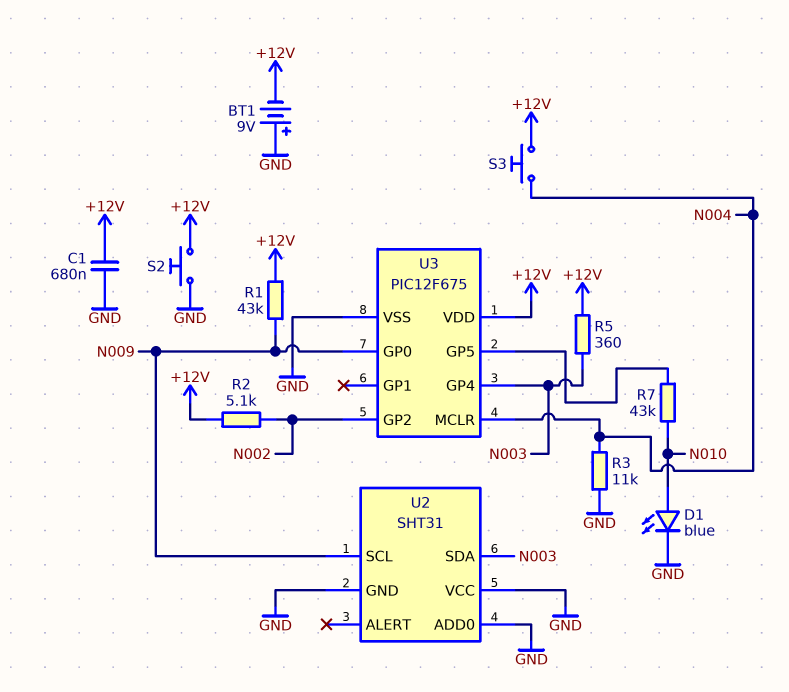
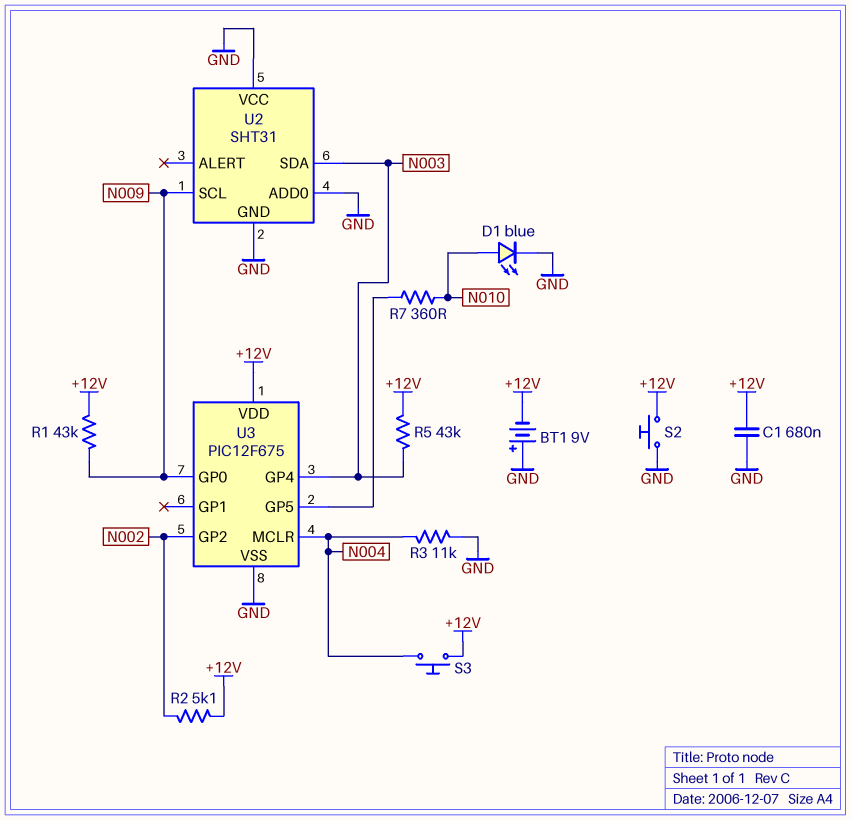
R5: 360 (+12V, N003) -> 43k (+12V, N003)
R7: 43k (N010, U3/GP5) -> 360 (N010, U3/GP5)

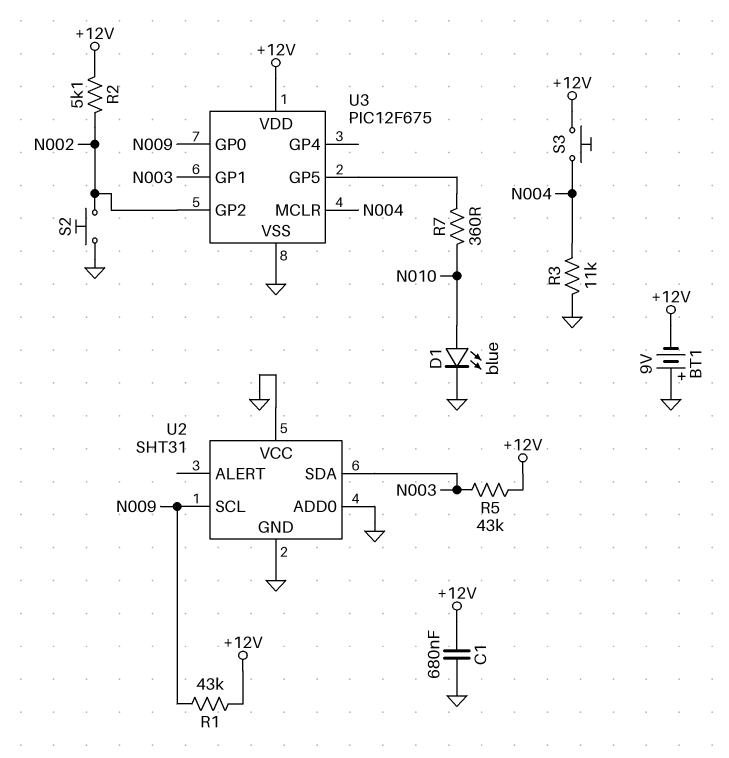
S2: button (+12V, GND) -> button (GND, N002)
U3 pin GP1: none -> N003
U3 pin GP4: N003 -> none

